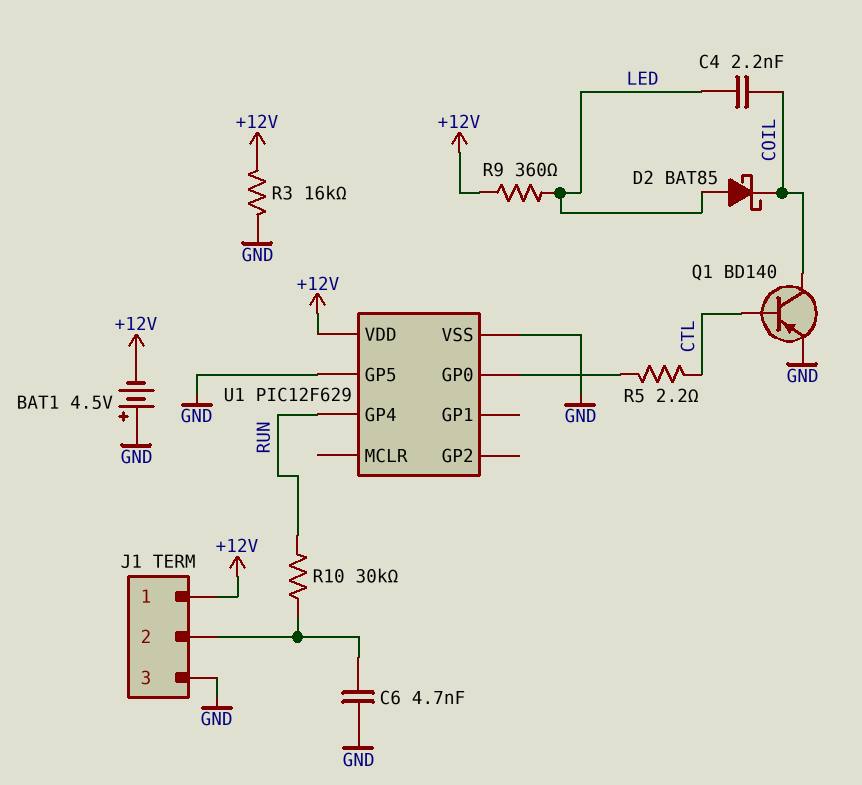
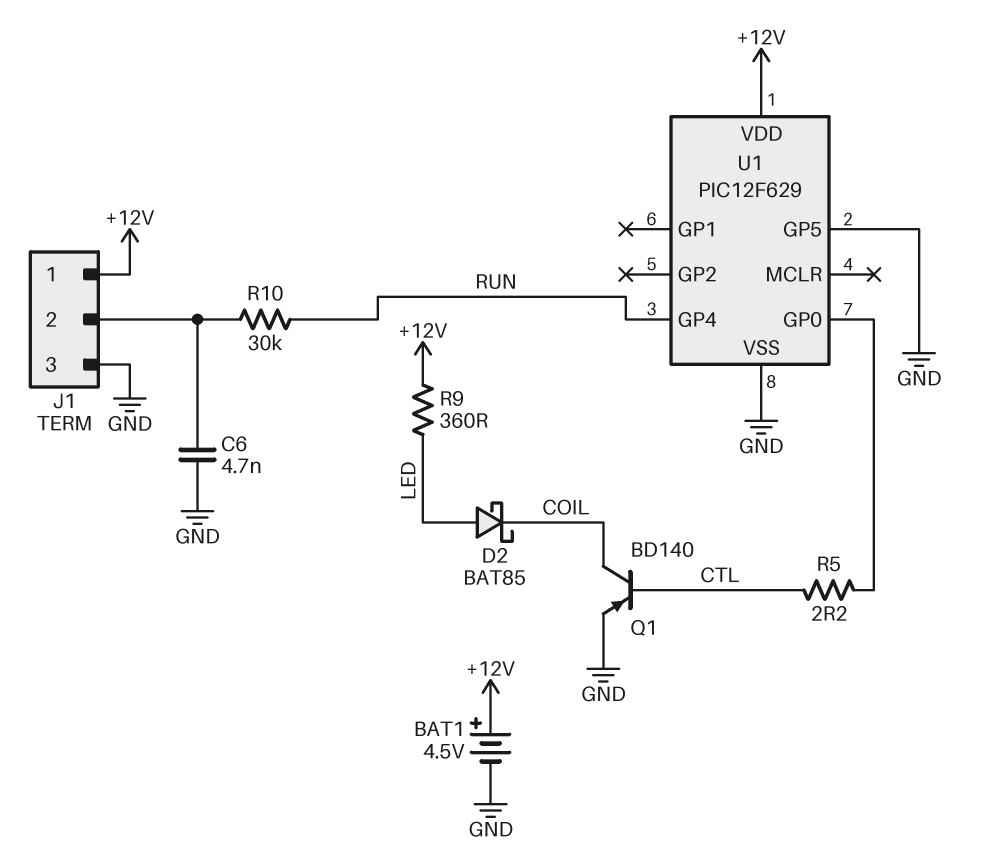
BAT1: 4.5V (plus GND, minus +12V) -> 4.5V (plus +12V, minus GND)
C4: 2.2nF (COIL, LED) -> none
R3: 16k (+12V, GND) -> none

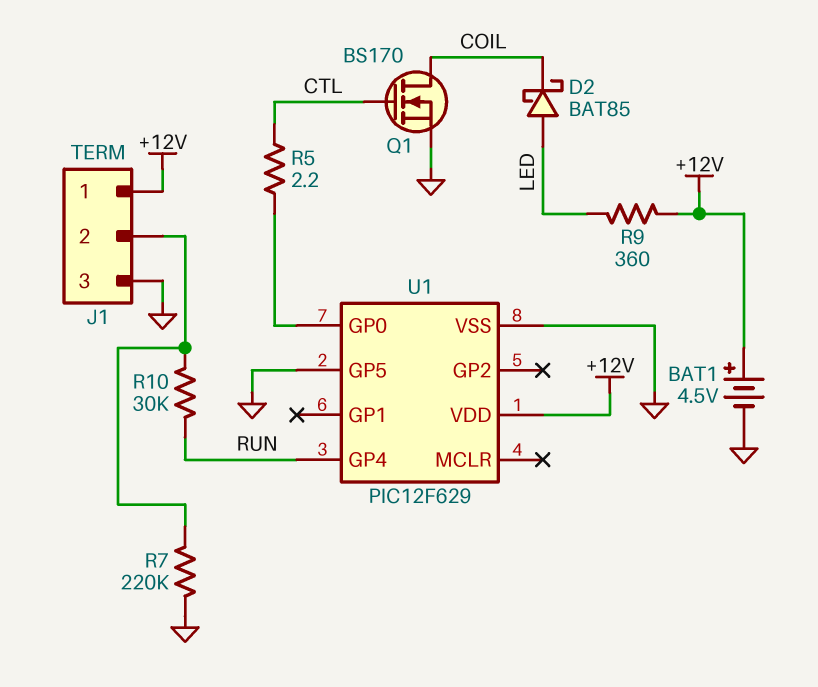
C6: 4.7nF (GND, J1/2) -> none
Q1: PNP BD140 (B CTL, C COIL, E GND) -> NMOS BS170 (G CTL, D COIL, S GND)
R7: none -> 220k (GND, J1/2)

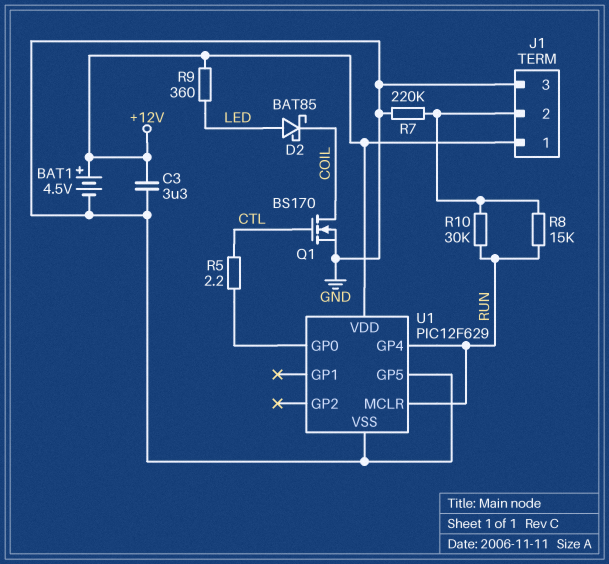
C3: none -> 3.3uF (+12V, GND)
R8: none -> 15k (J1/2, RUN)
U1 pin MCLR: none -> RUN

